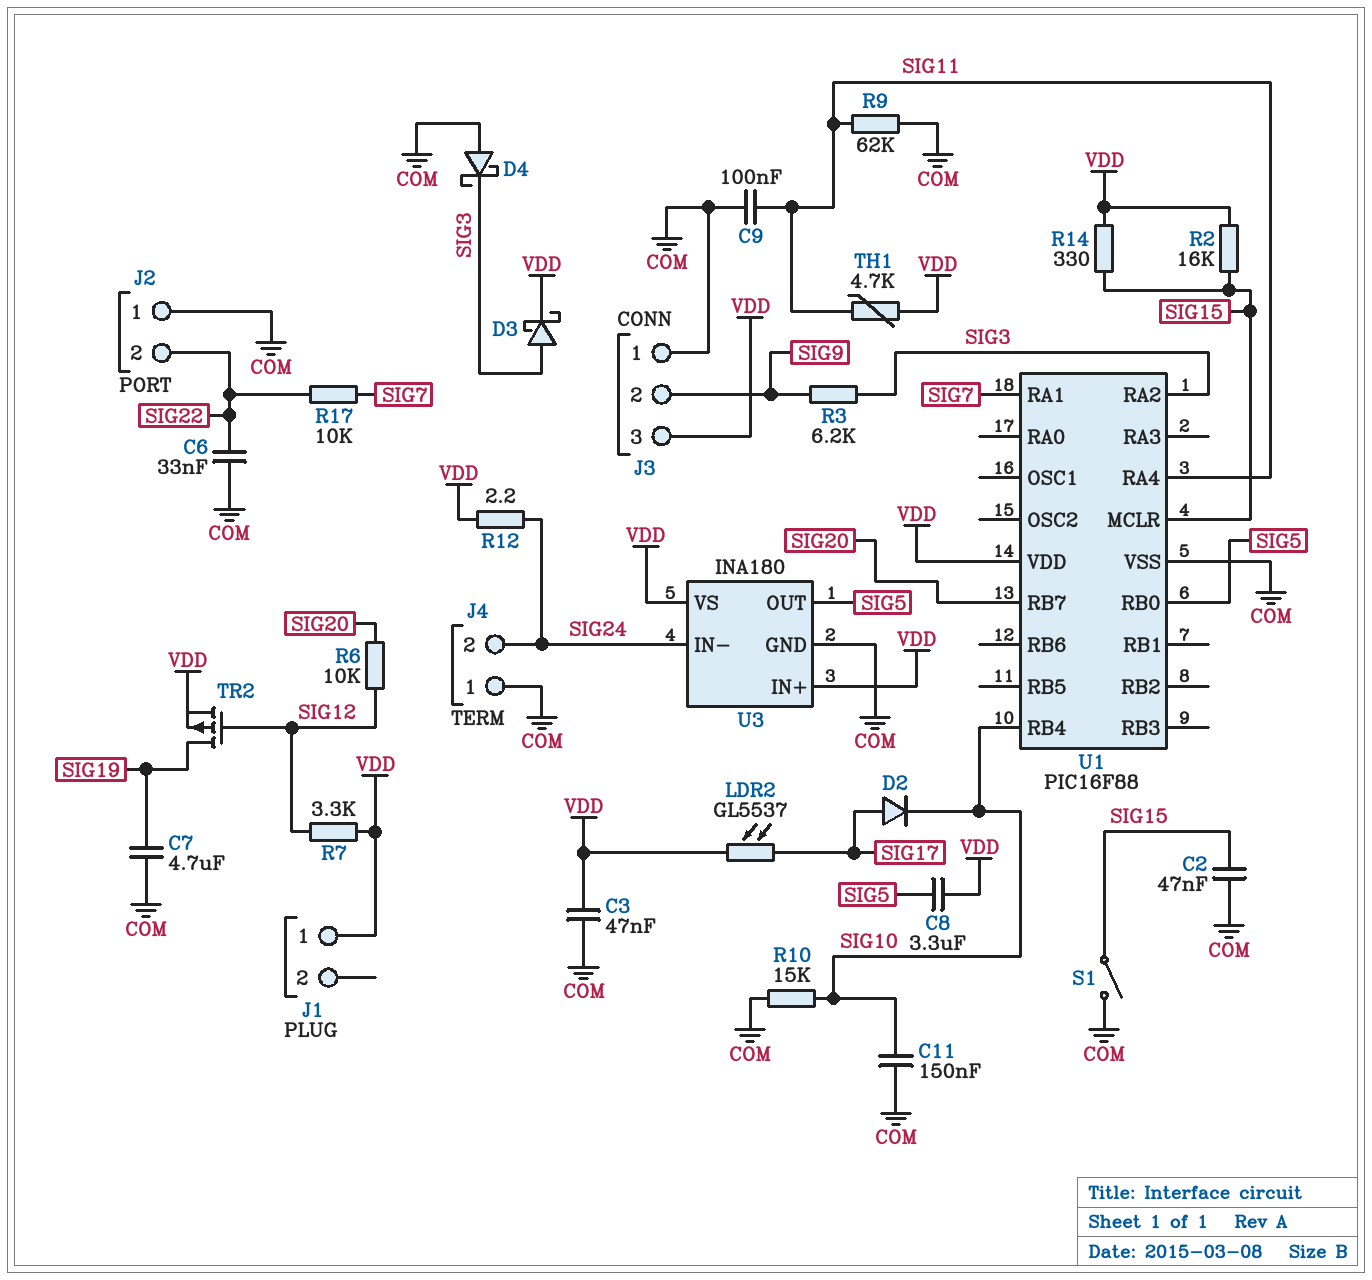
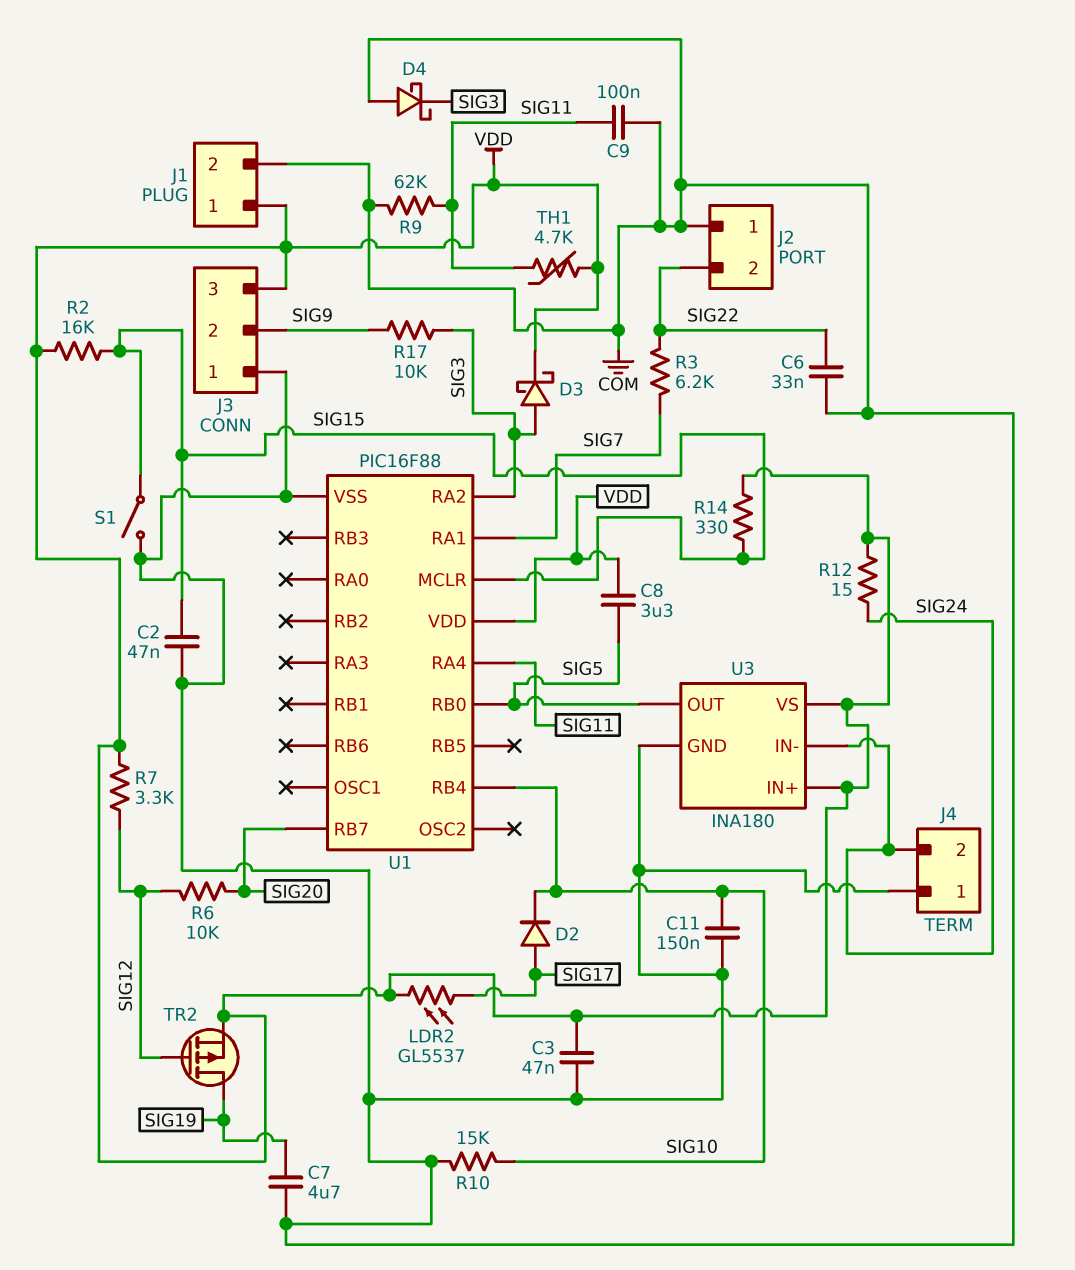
J1 pin 2: none -> COM
R3: 6.2k (SIG3, SIG9) -> 6.2k (SIG7, SIG22)
R12: 2.2 (SIG24, VDD) -> 15 (SIG24, VDD)
R17: 10k (SIG7, SIG22) -> 10k (SIG3, SIG9)

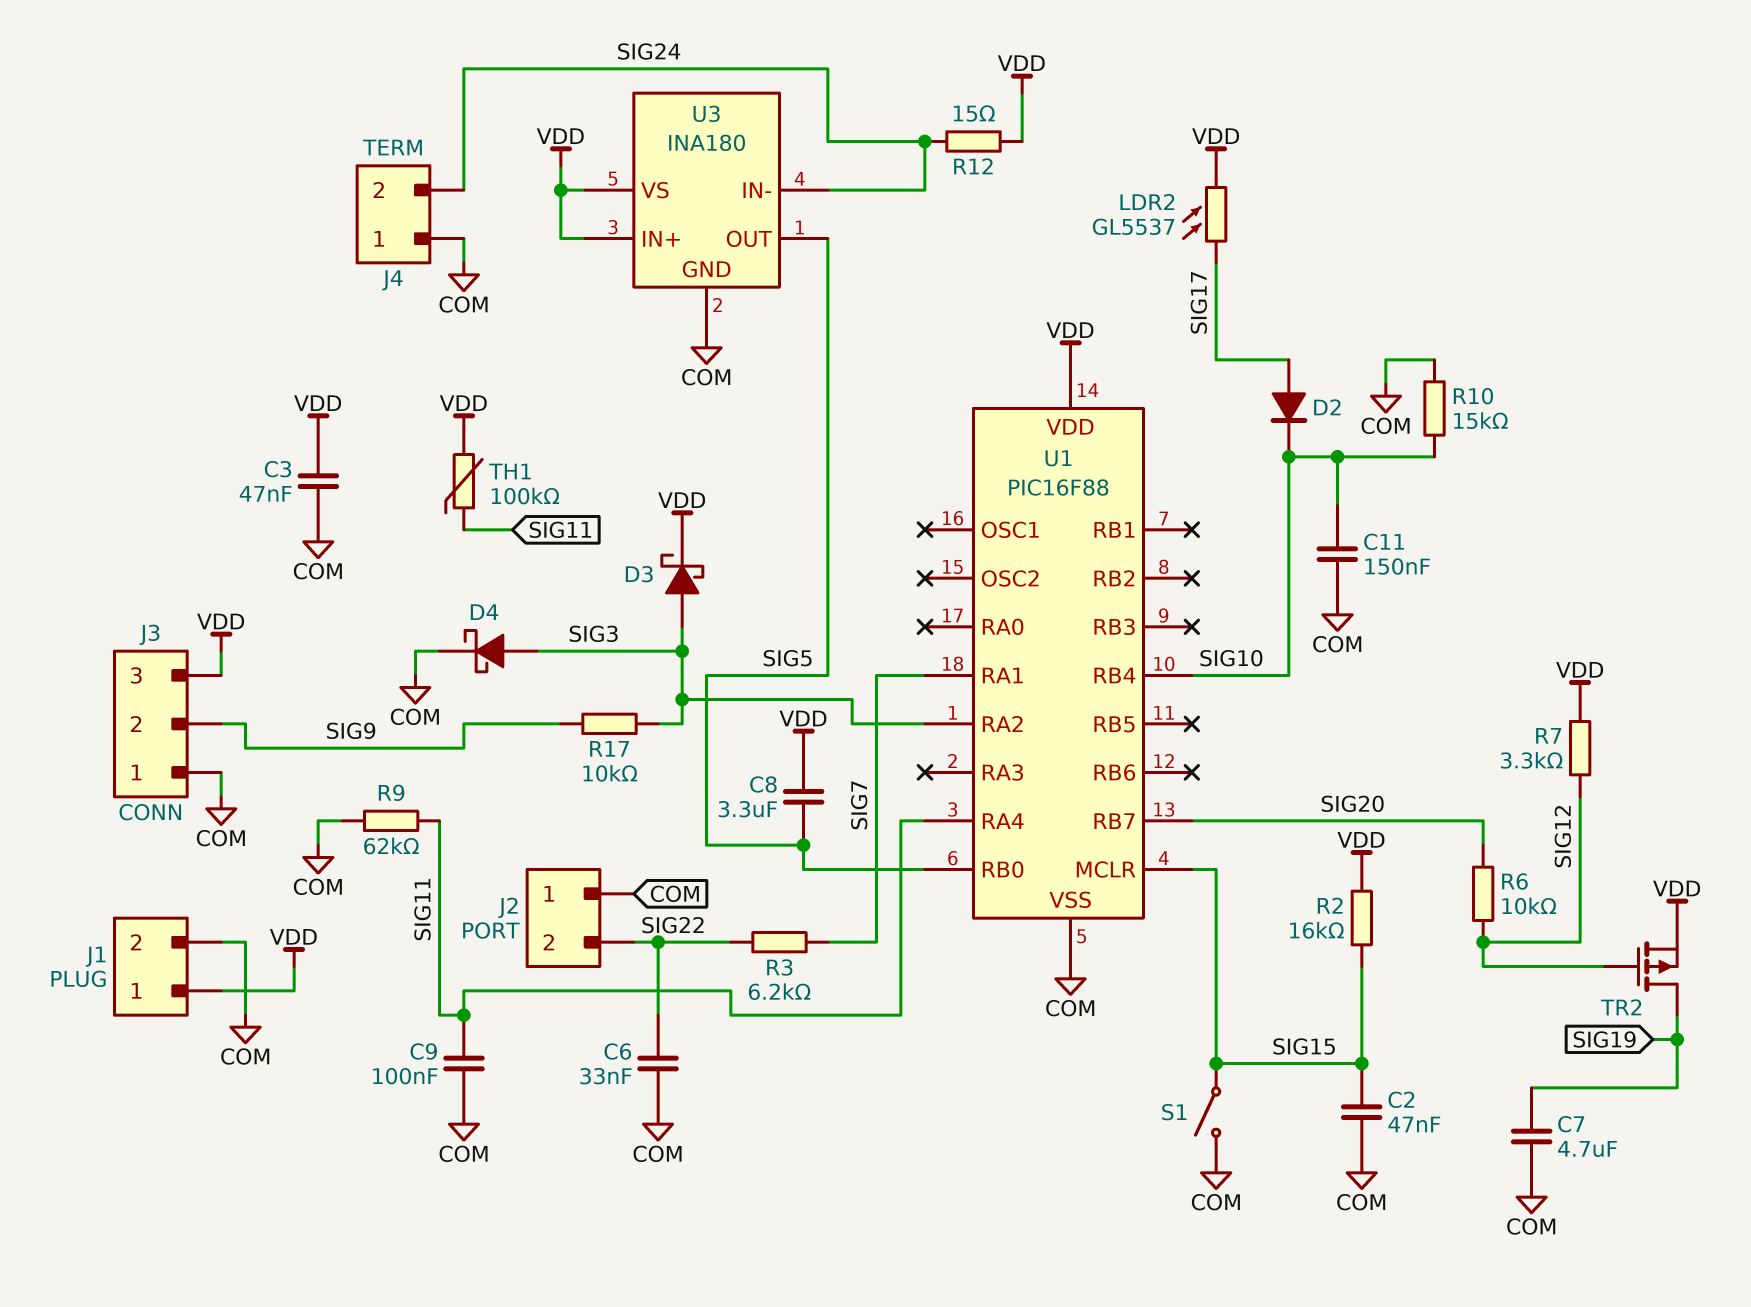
D4: schottky (A COM, K SIG3) -> schottky (A SIG3, K COM)
R14: 330 (SIG15, VDD) -> none
TH1: 4.7k (SIG11, VDD) -> 100k (SIG11, VDD)

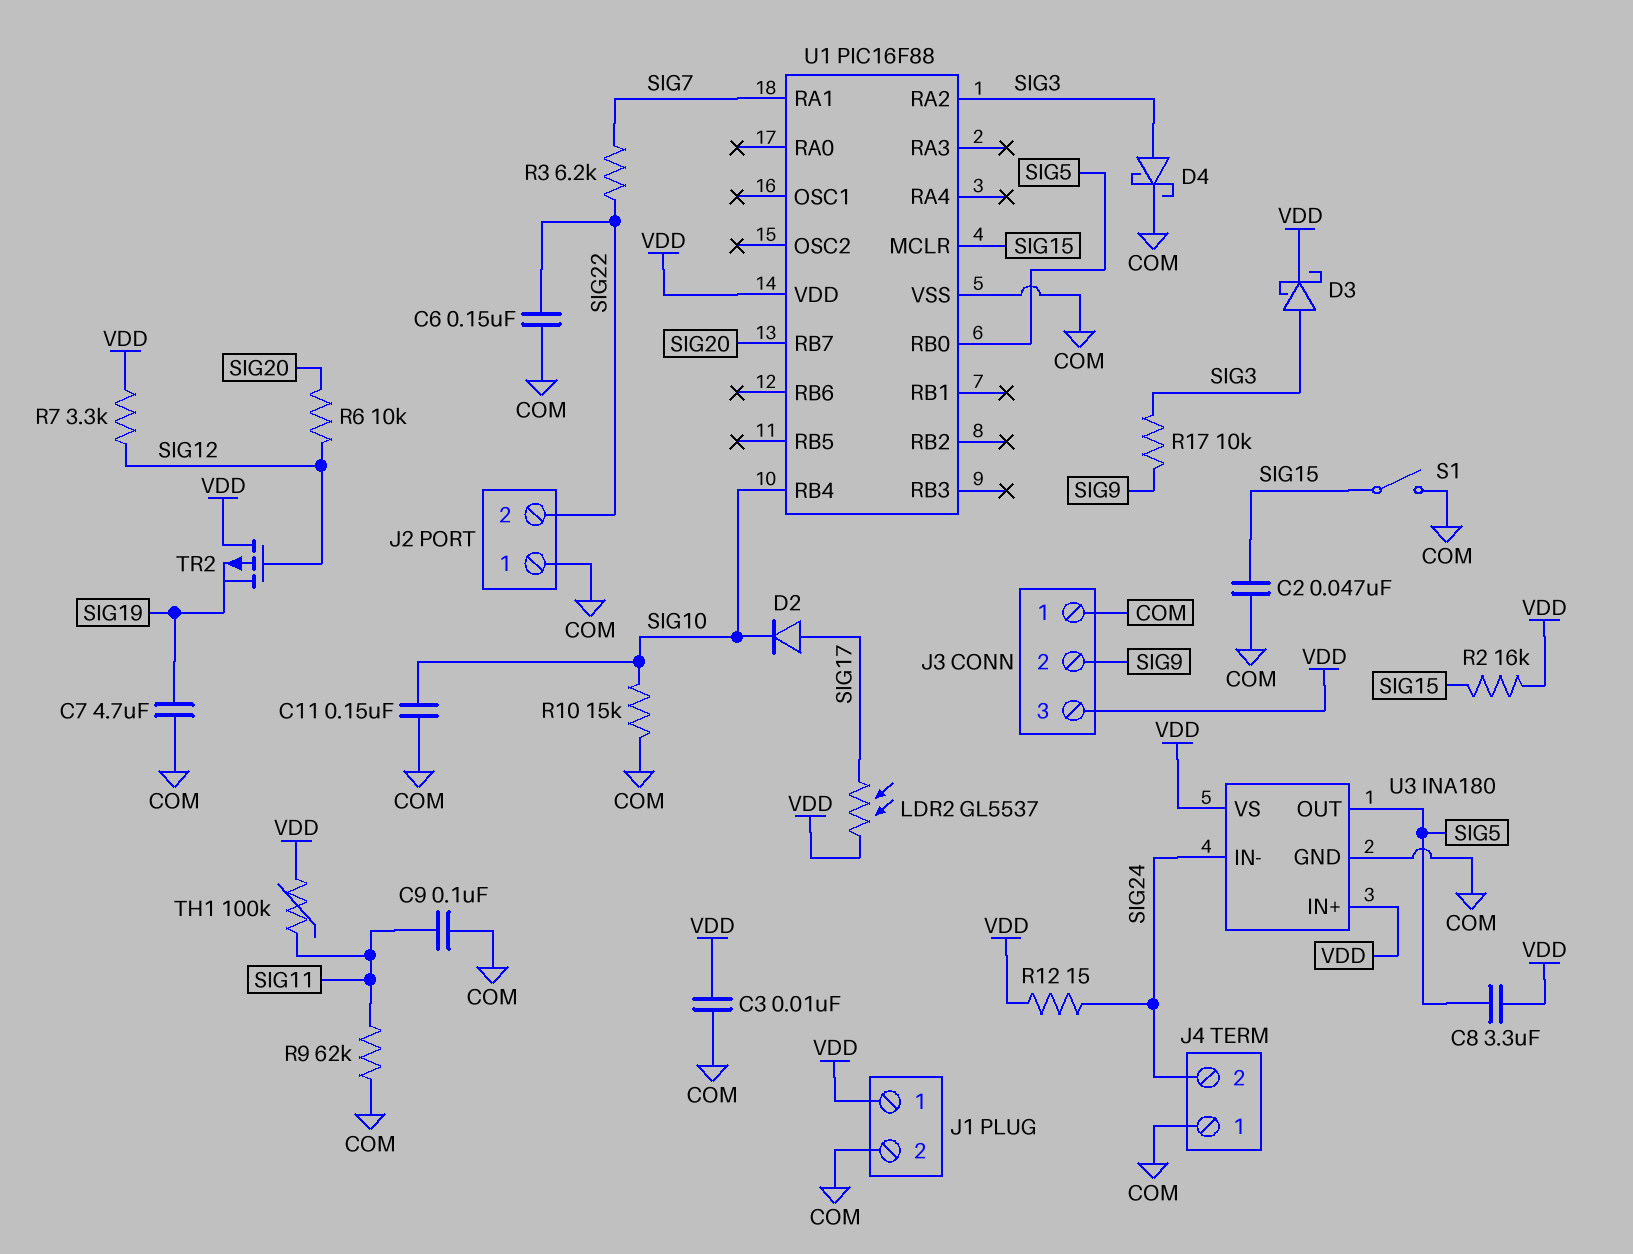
C3: 47nF (COM, VDD) -> 10nF (COM, VDD)
C6: 33nF (COM, SIG22) -> 150nF (COM, SIG22)
TR2: PMOS (G SIG12, D SIG19, S VDD) -> PMOS (G SIG12, D VDD, S SIG19)
U1 pin RA4: SIG11 -> none

